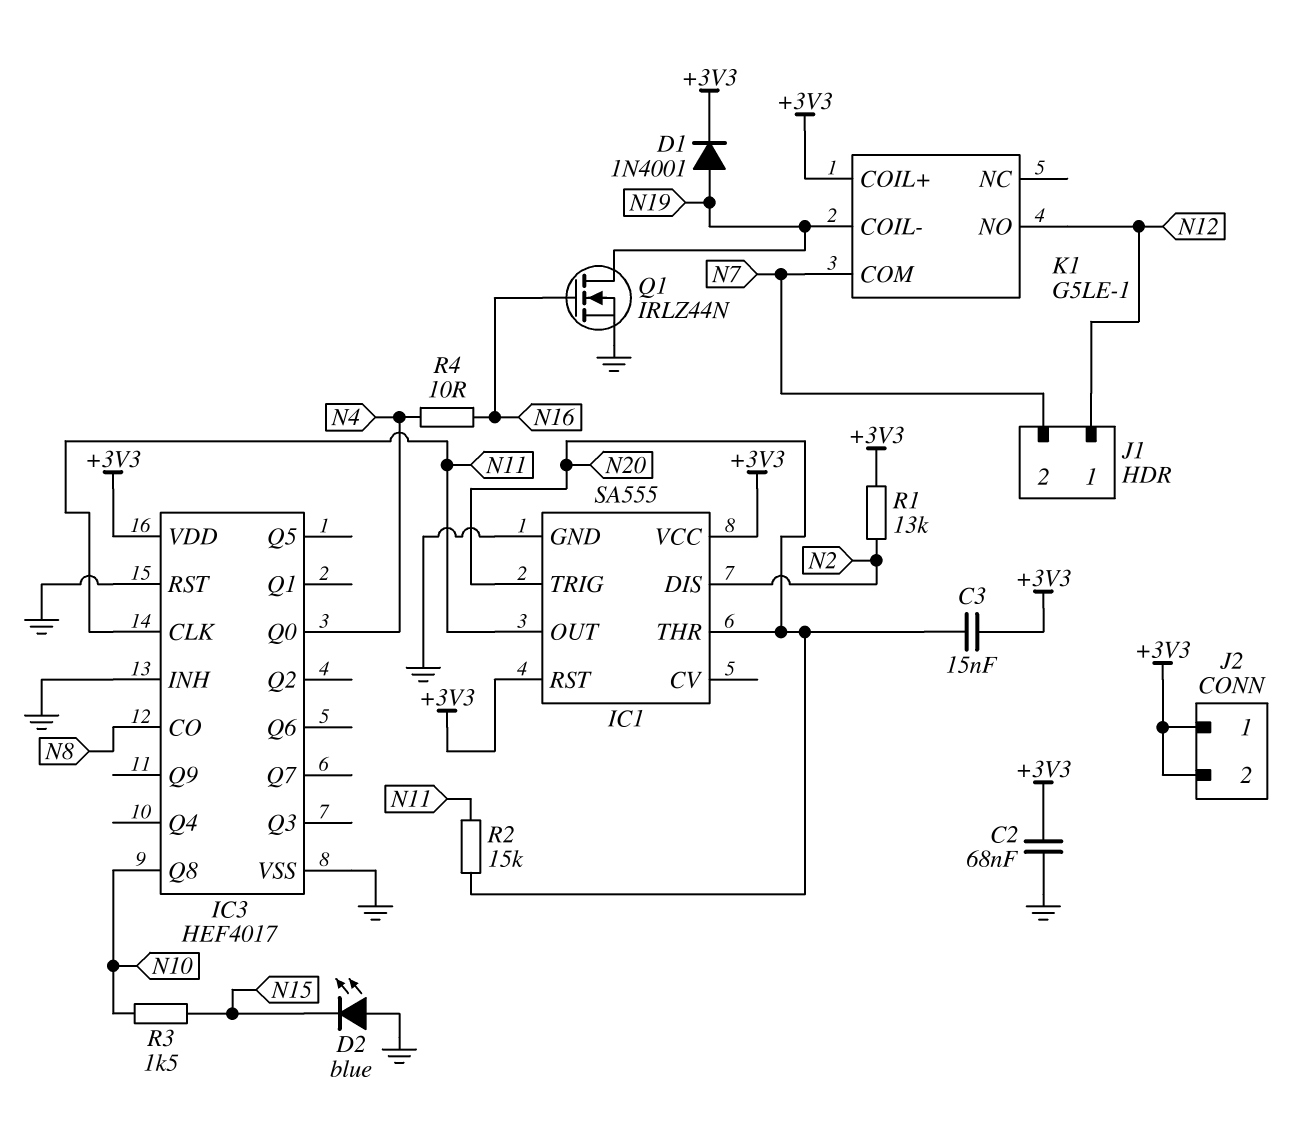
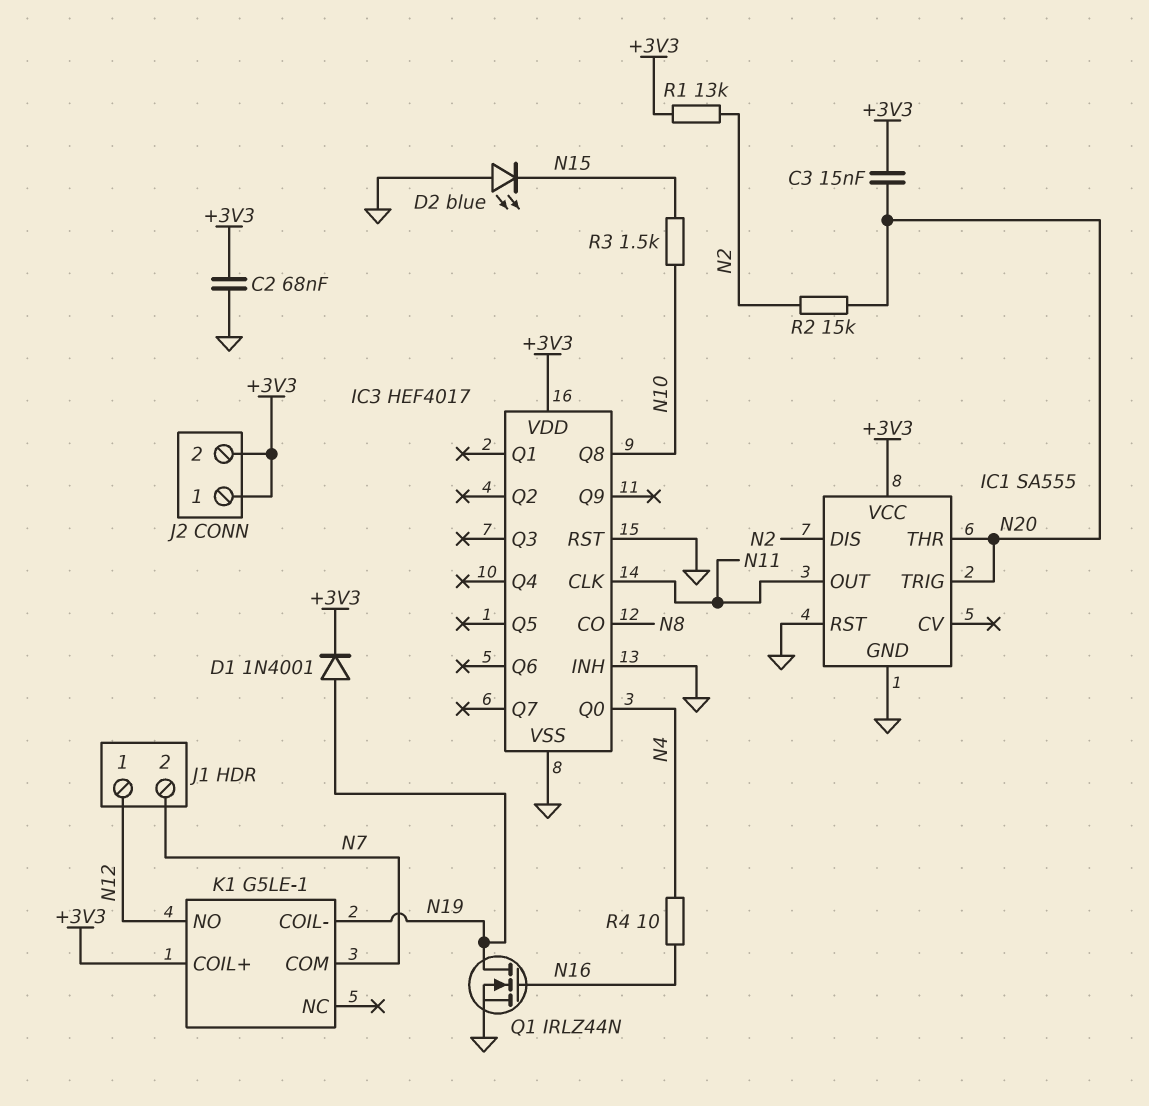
IC1 pin RST: +3V3 -> GND
R2: 15k (N11, N20) -> 15k (N2, N20)

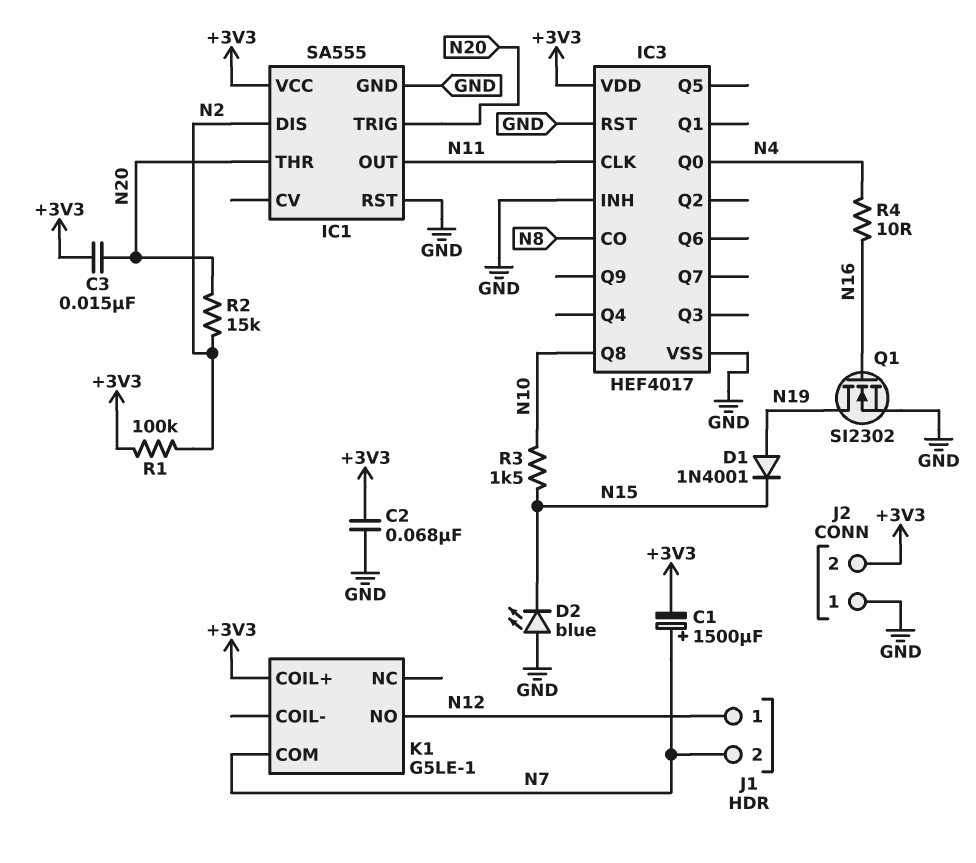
C1: none -> 1500uF (plus N7, minus +3V3)
D1: diode 1N4001 (A N19, K +3V3) -> diode 1N4001 (A N19, K N15)
J2 pin 1: +3V3 -> GND
K1 pin COIL-: N19 -> none
Q1: NMOS IRLZ44N (G N16, D N19, S GND) -> NMOS SI2302 (G N16, D N19, S GND)
R1: 13k (+3V3, N2) -> 100k (+3V3, N2)

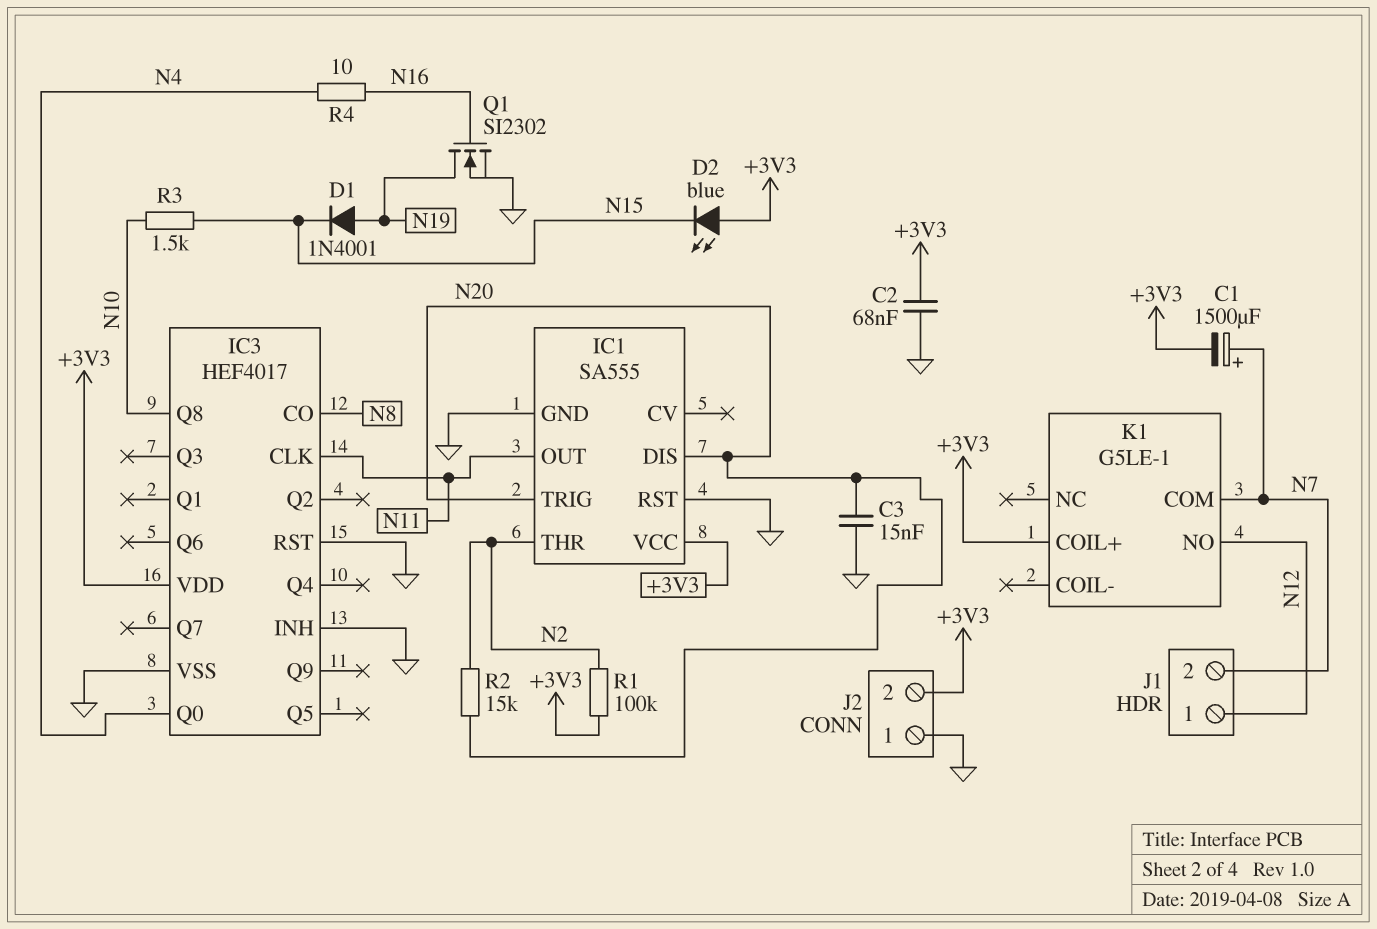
C3: 15nF (+3V3, N20) -> 15nF (GND, N20)
D2: LED blue (A GND, K N15) -> LED blue (A +3V3, K N15)
IC1 pin DIS: N2 -> N20
IC1 pin THR: N20 -> N2

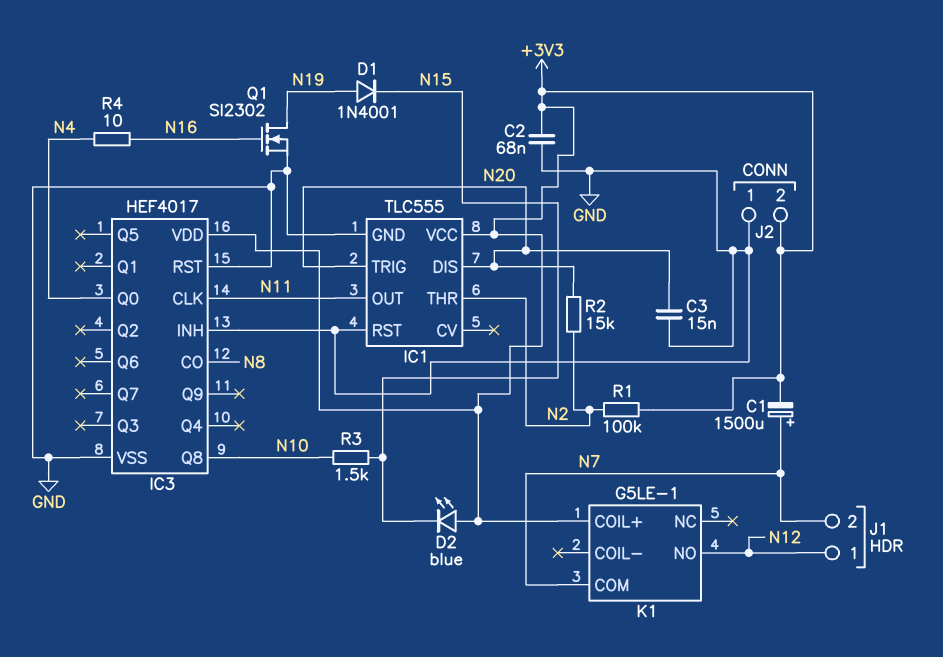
IC1: SA555 -> TLC555

